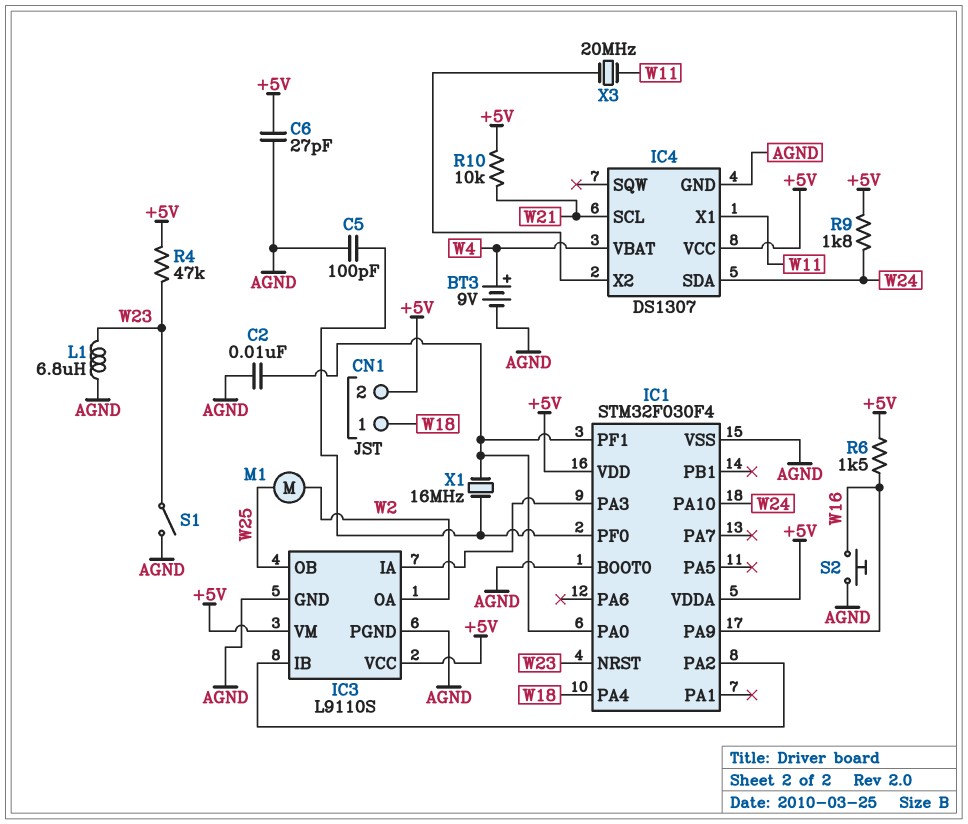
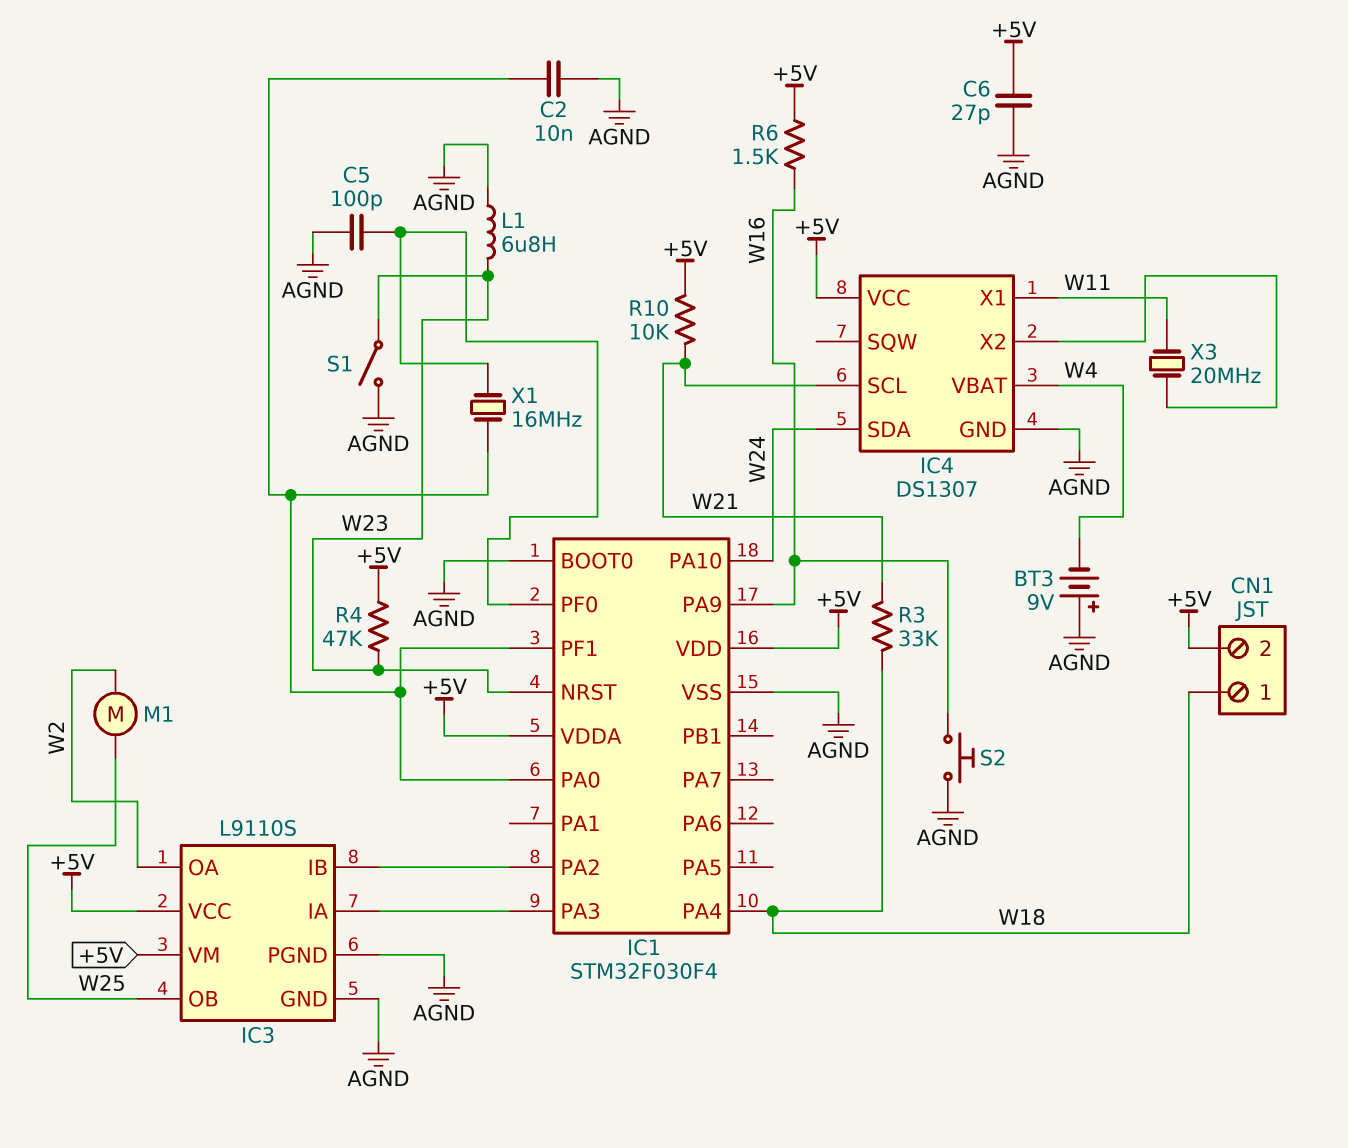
BT3: 9V (plus W4, minus AGND) -> 9V (plus AGND, minus W4)
R3: none -> 33k (W18, W21)
R9: 1.8k (+5V, W24) -> none

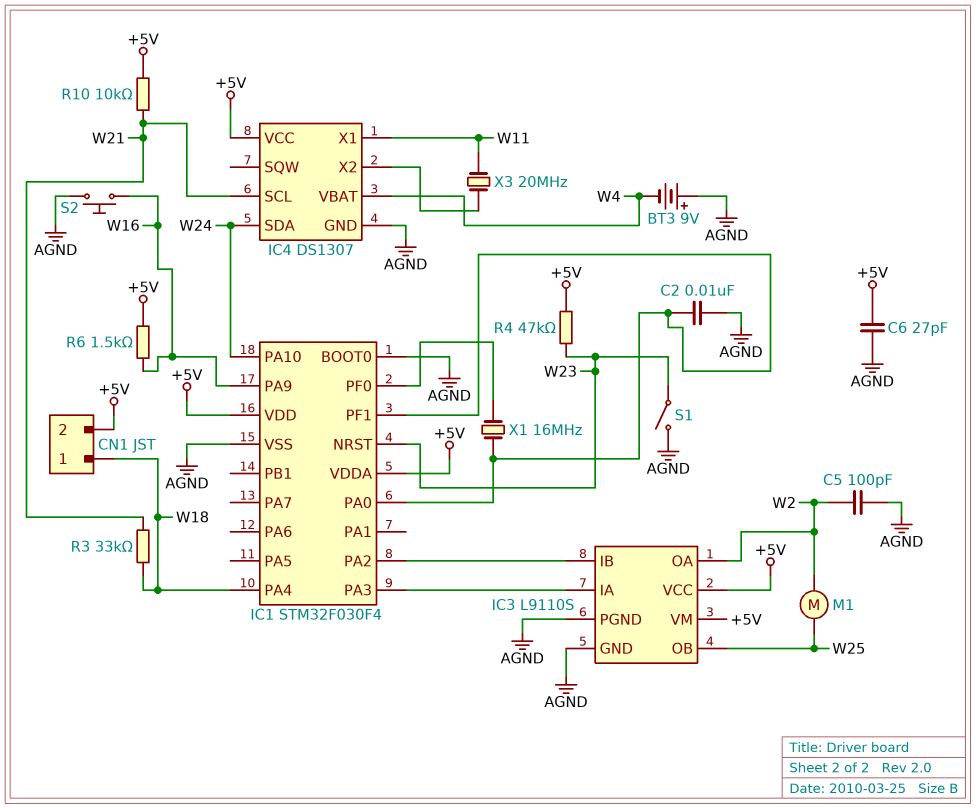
C5: 100pF (AGND, IC1/PF0) -> 100pF (AGND, W2)
L1: 6.8uH (AGND, W23) -> none

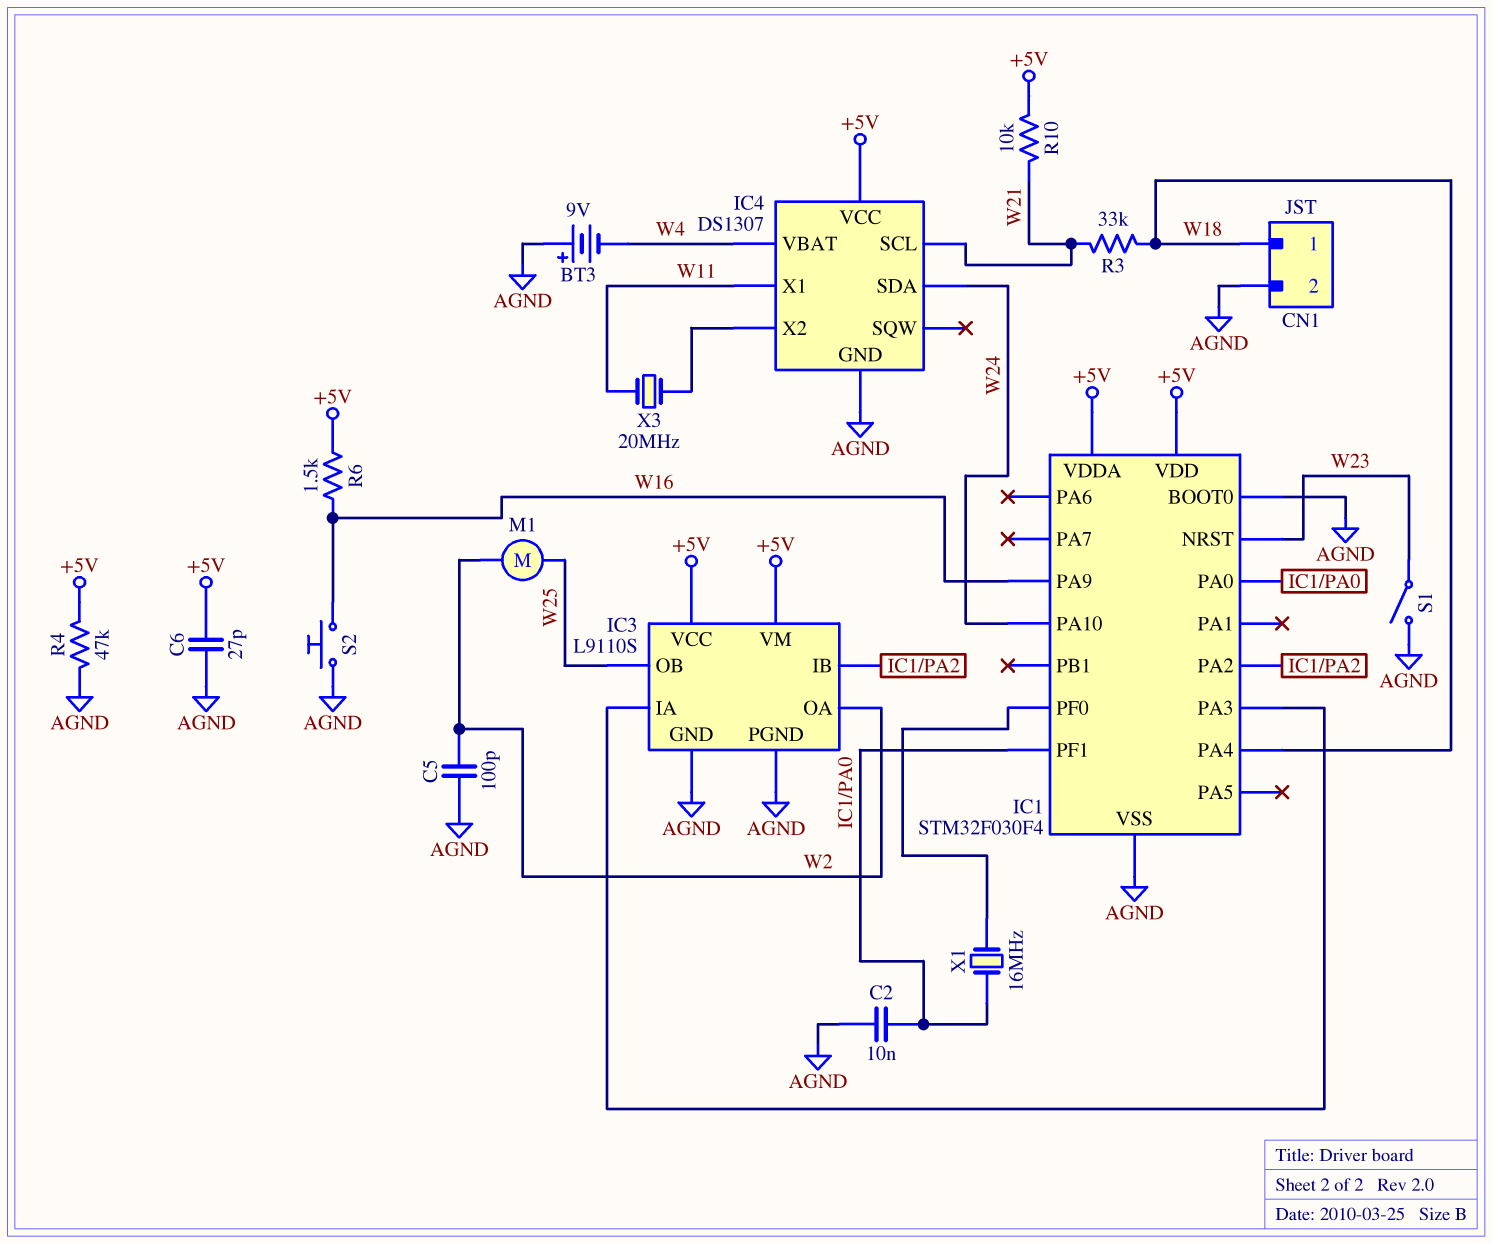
CN1 pin 2: +5V -> AGND
R4: 47k (+5V, W23) -> 47k (+5V, AGND)

